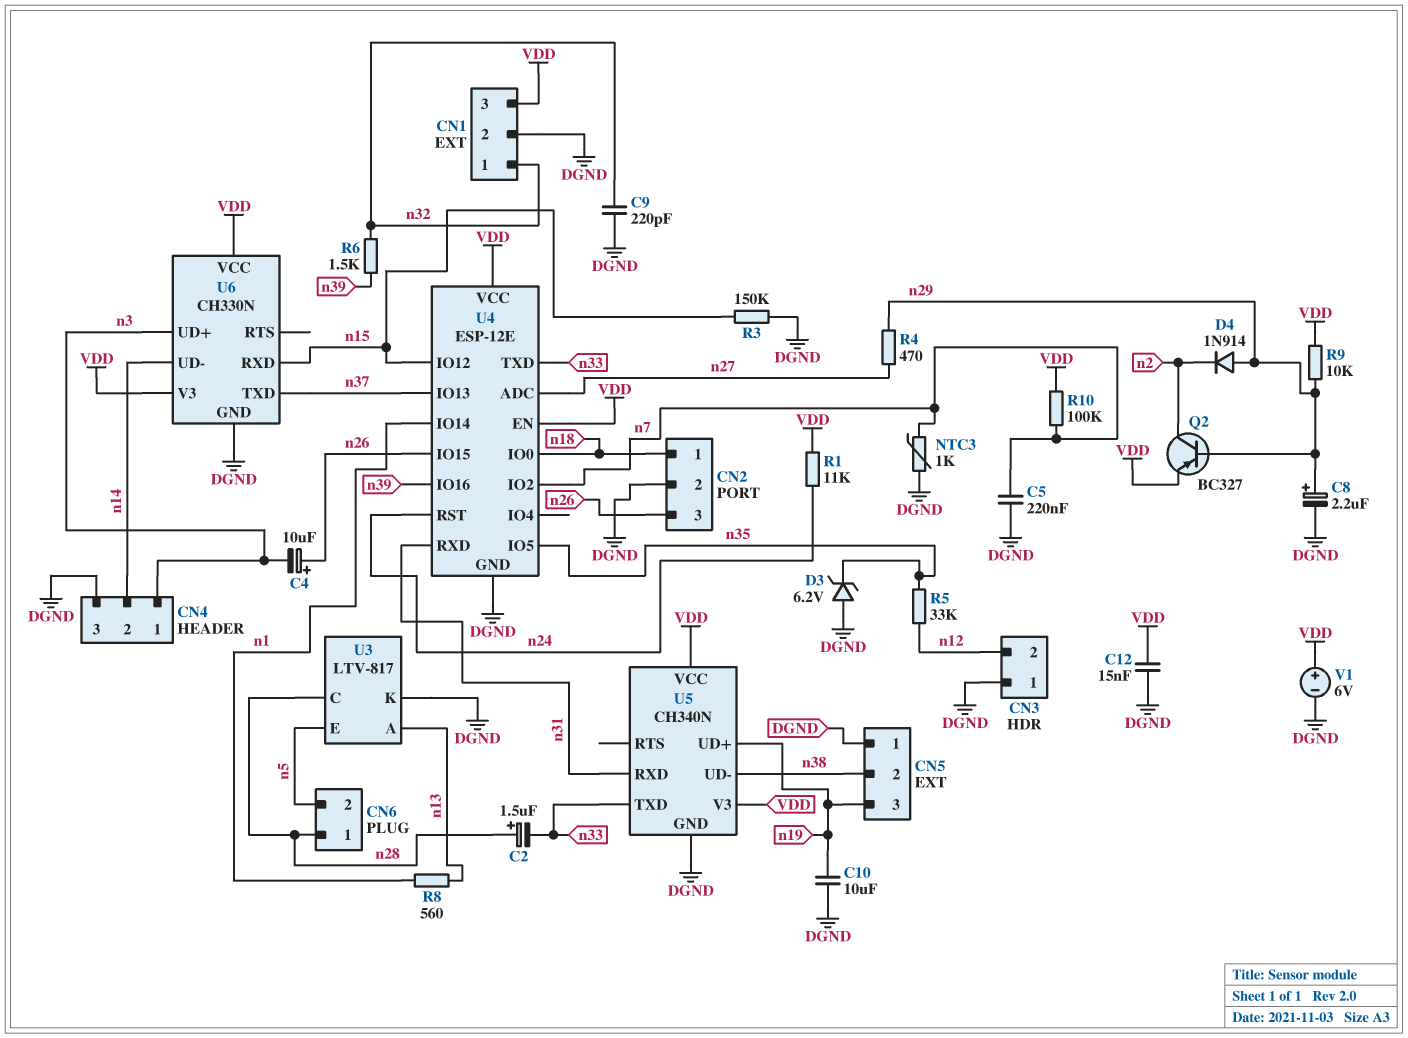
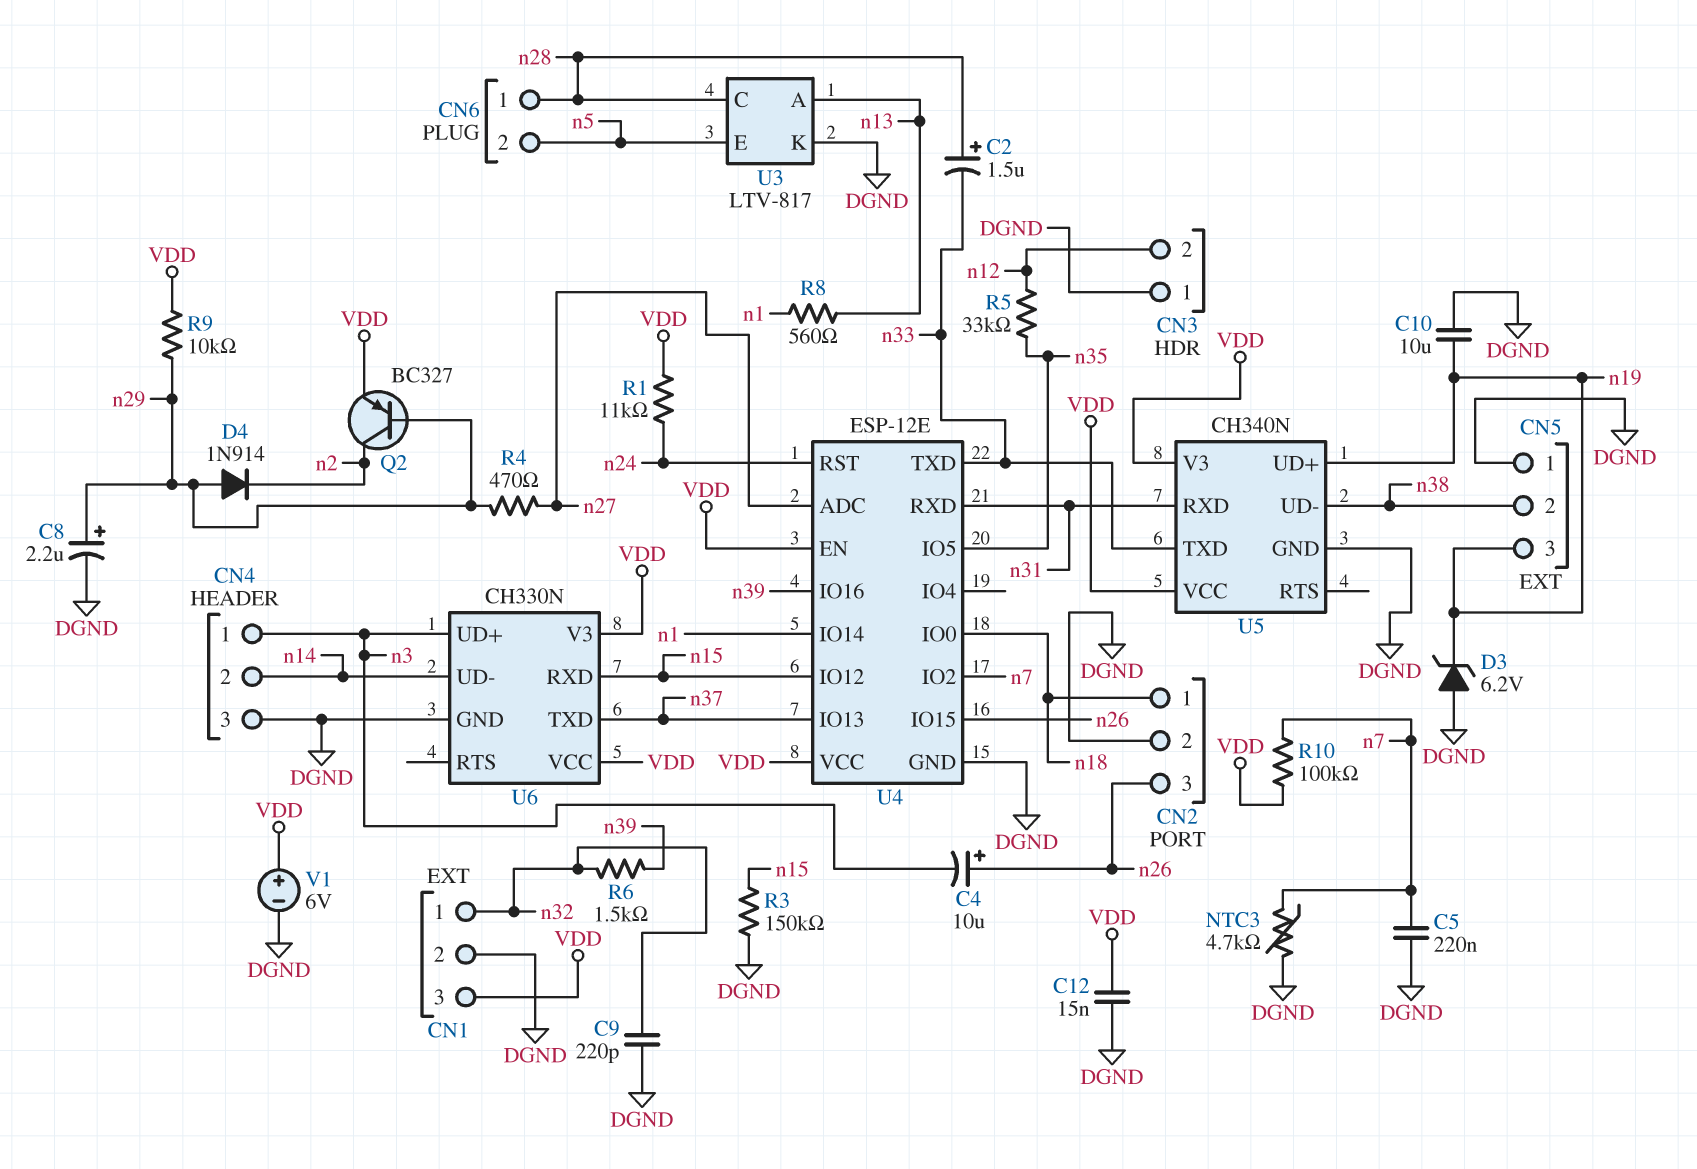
D3: zener 6.2V (A DGND, K n35) -> zener 6.2V (A DGND, K n19)
NTC3: 1k (DGND, n7) -> 4.7k (DGND, n7)

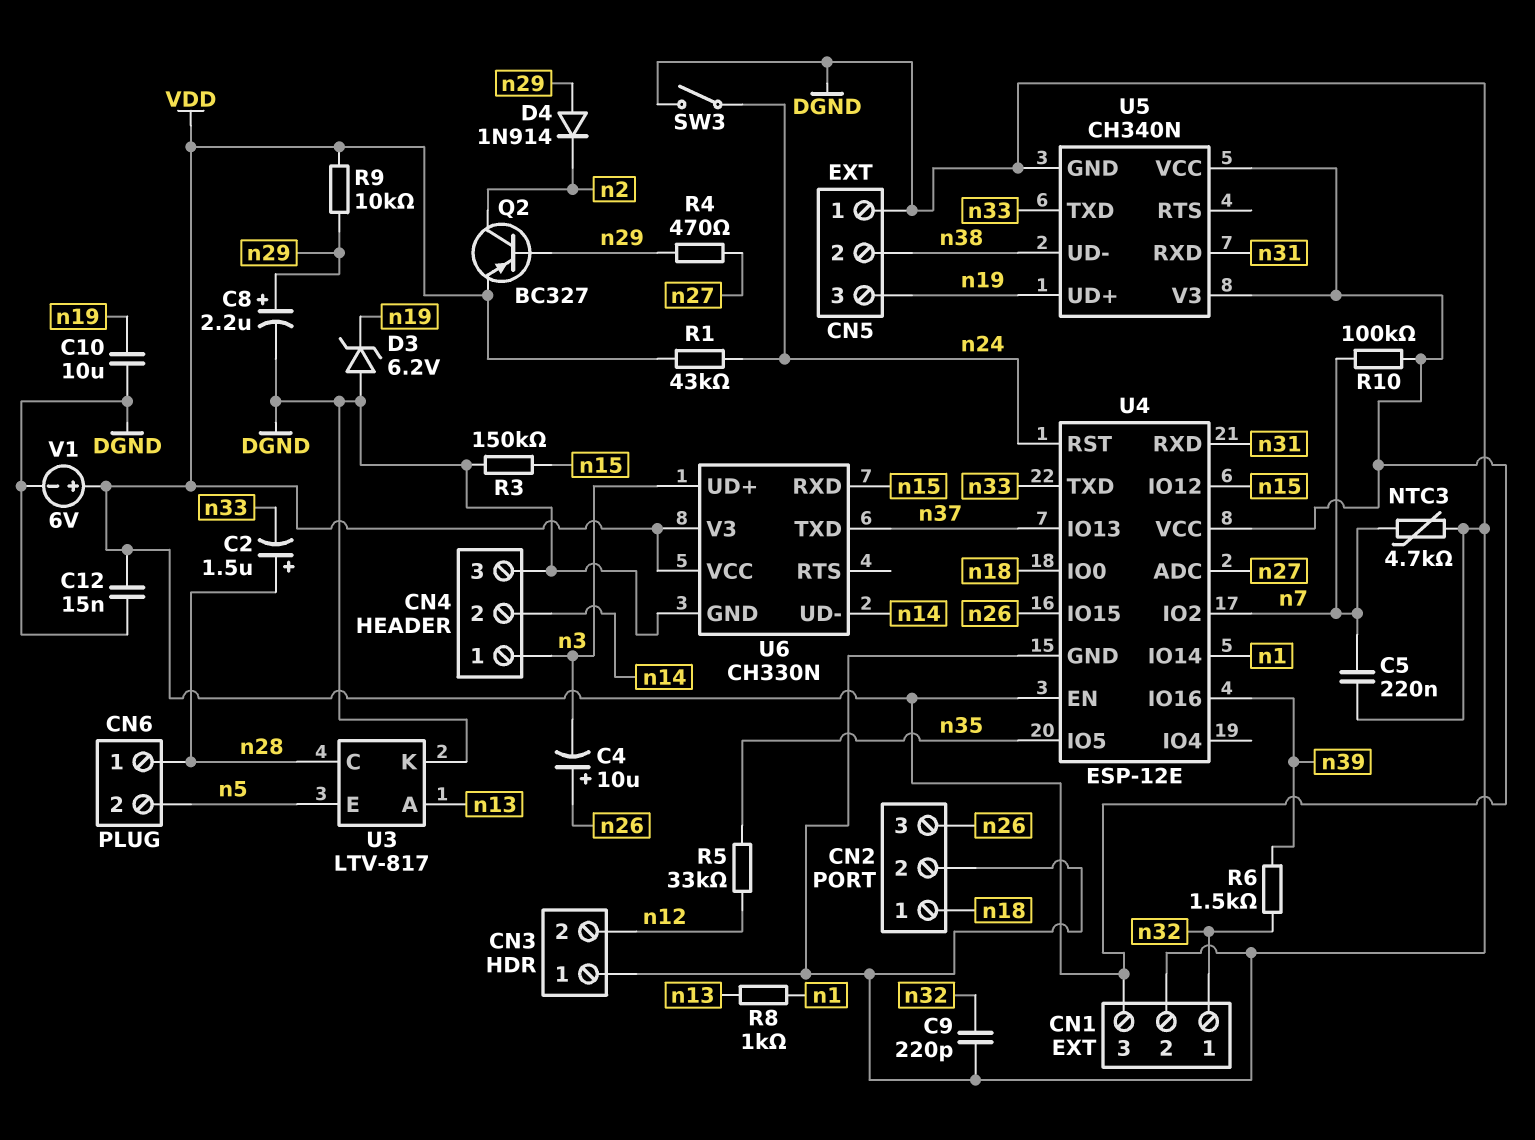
R1: 11k (VDD, n24) -> 43k (VDD, n24)
R8: 560 (n1, n13) -> 1k (n1, n13)
SW3: none -> switch (DGND, n24)

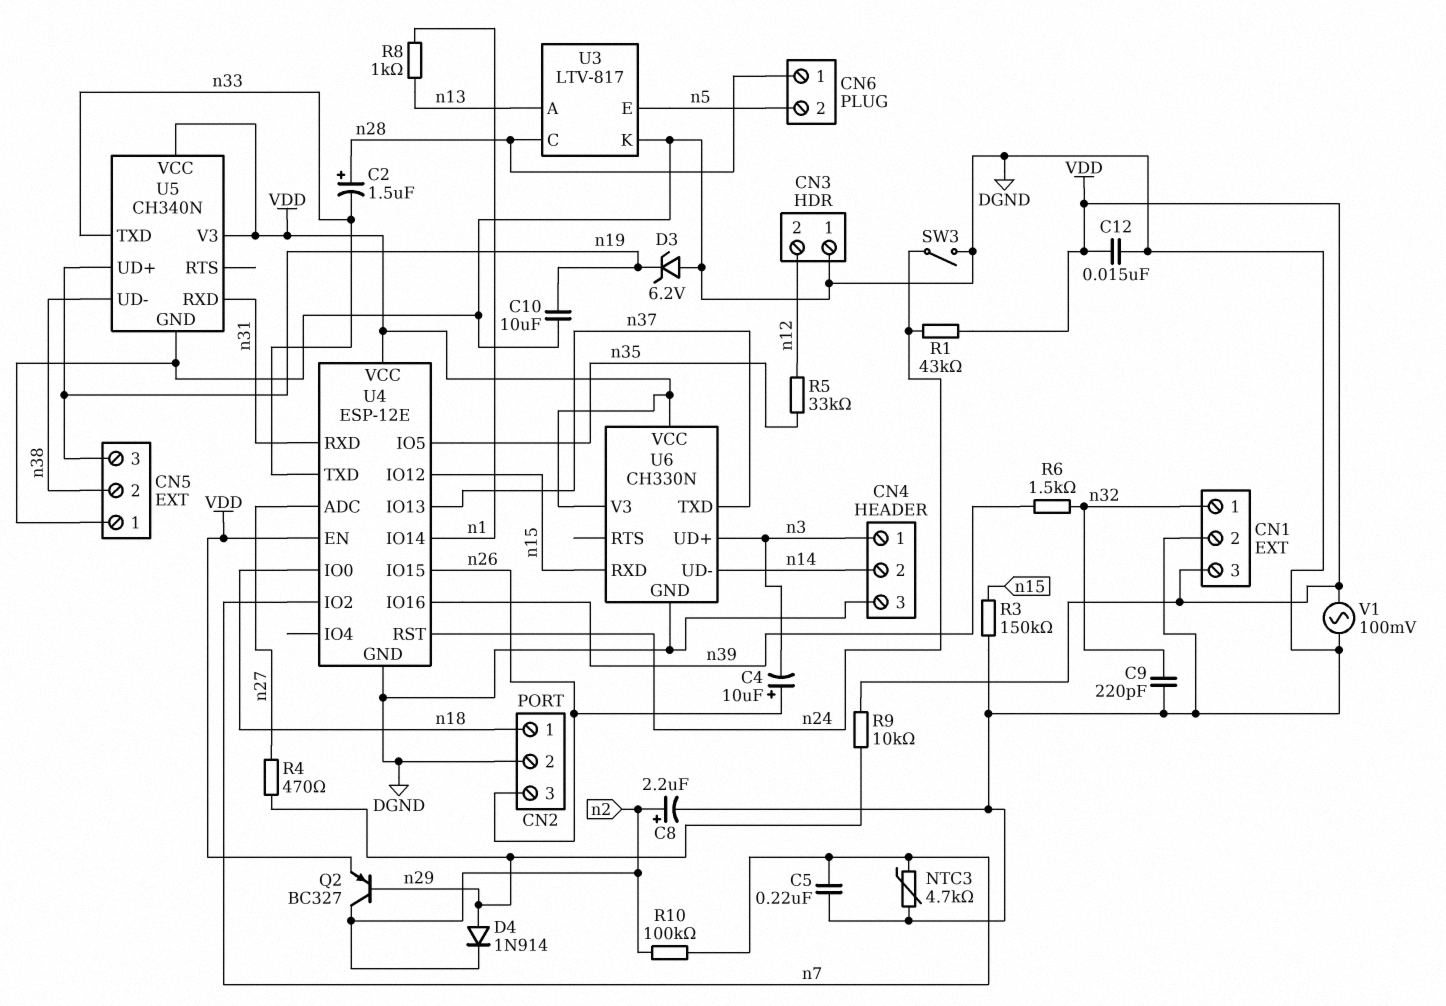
C8: 2.2uF (plus n29, minus DGND) -> 2.2uF (plus n2, minus DGND)
R10: 100k (VDD, n7) -> 100k (n2, n7)
V1: 6V (plus VDD, minus DGND) -> AC 100mV (DGND, VDD)

